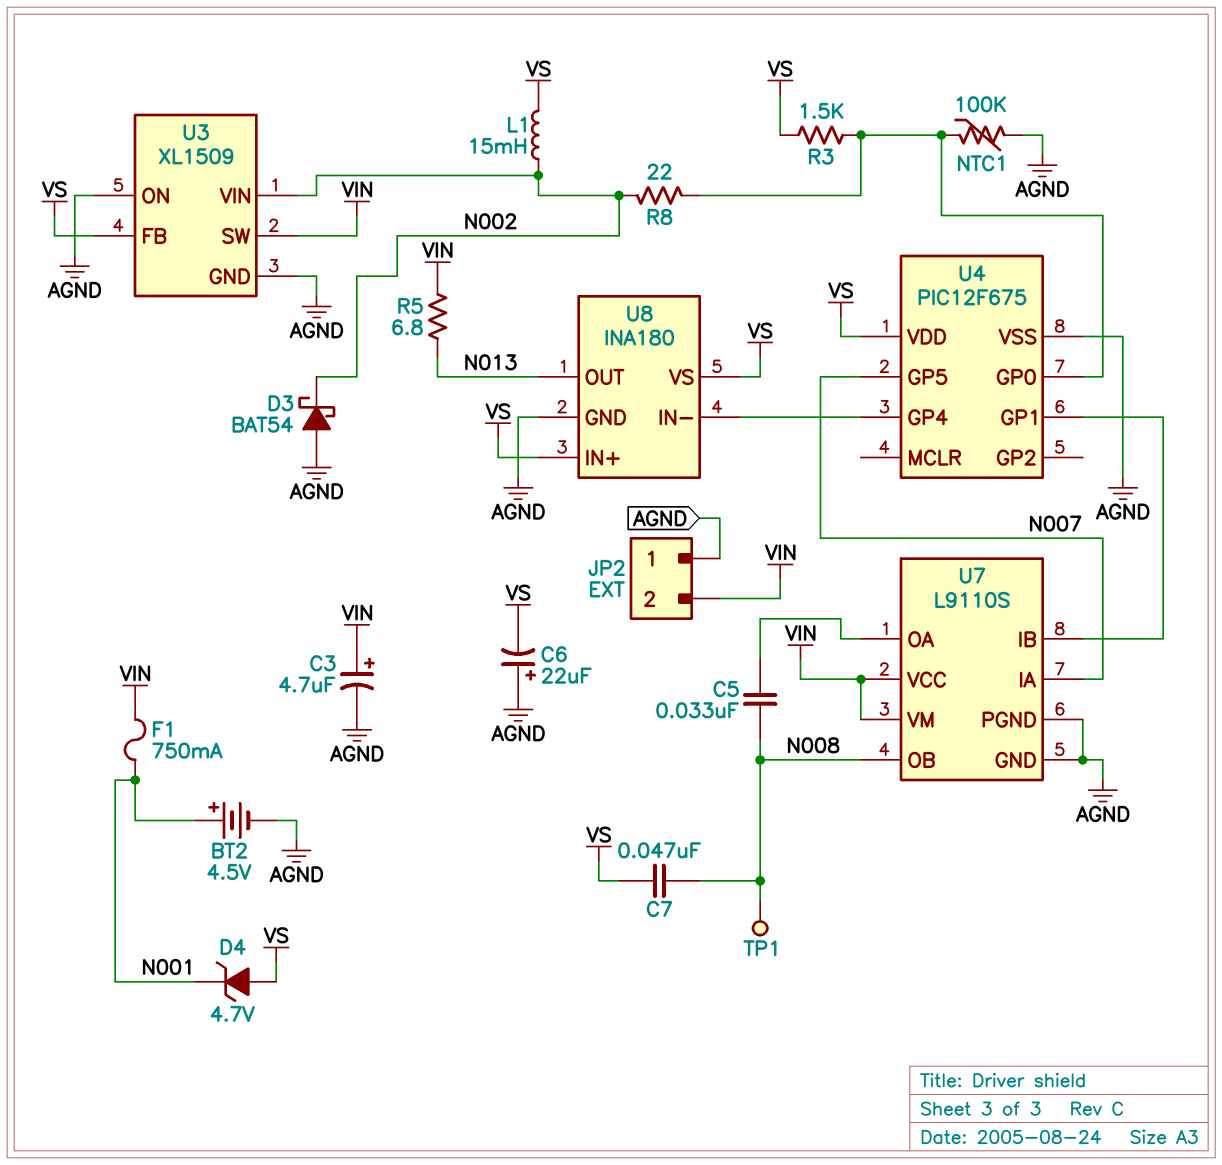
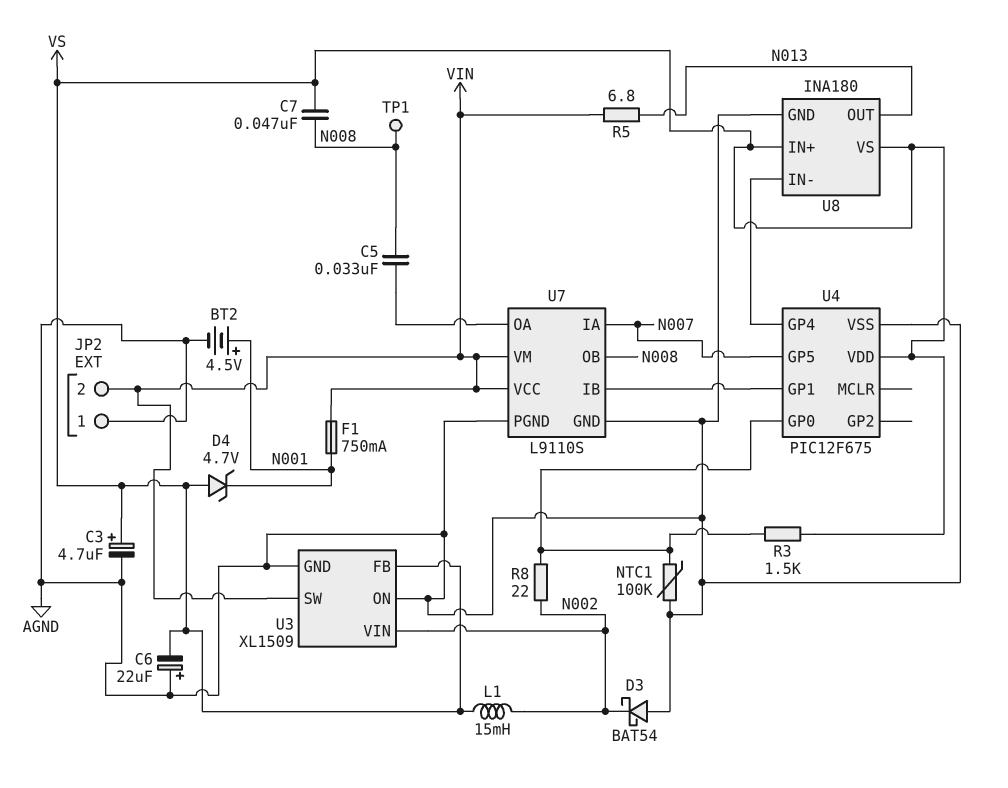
C3: 4.7uF (plus VIN, minus AGND) -> 4.7uF (plus VS, minus AGND)

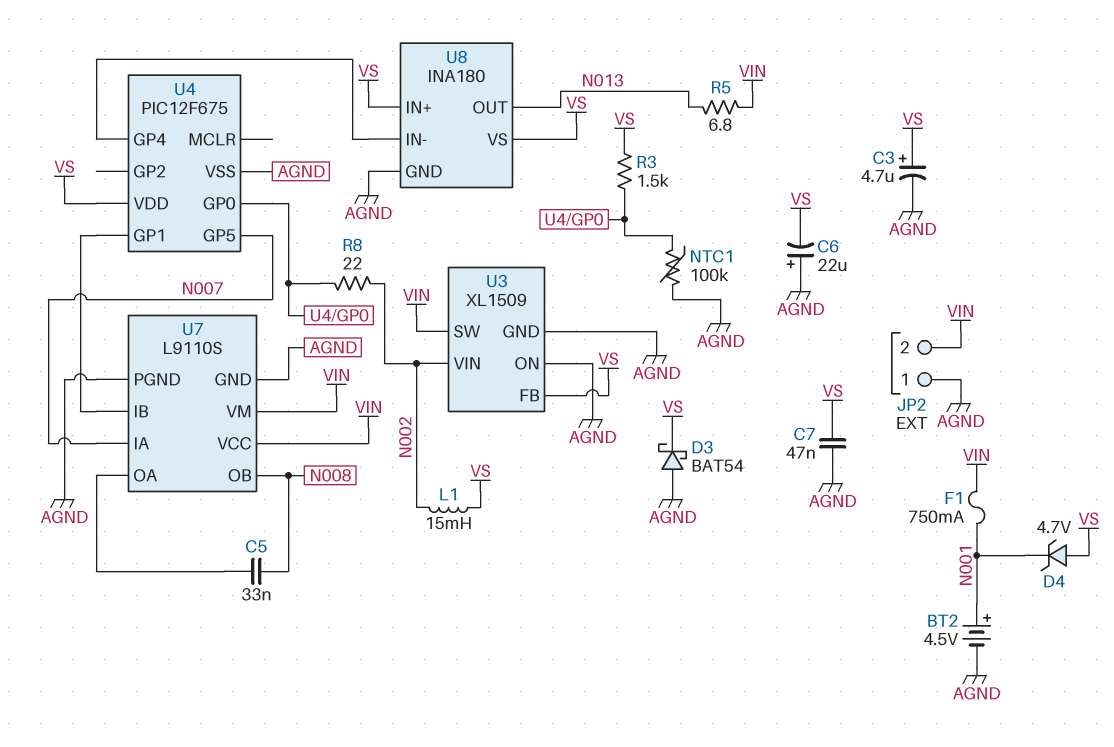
C7: 47nF (N008, VS) -> 47nF (AGND, VS)
D3: schottky BAT54 (A AGND, K N002) -> schottky BAT54 (A AGND, K VS)
TP1: test point (N008) -> none

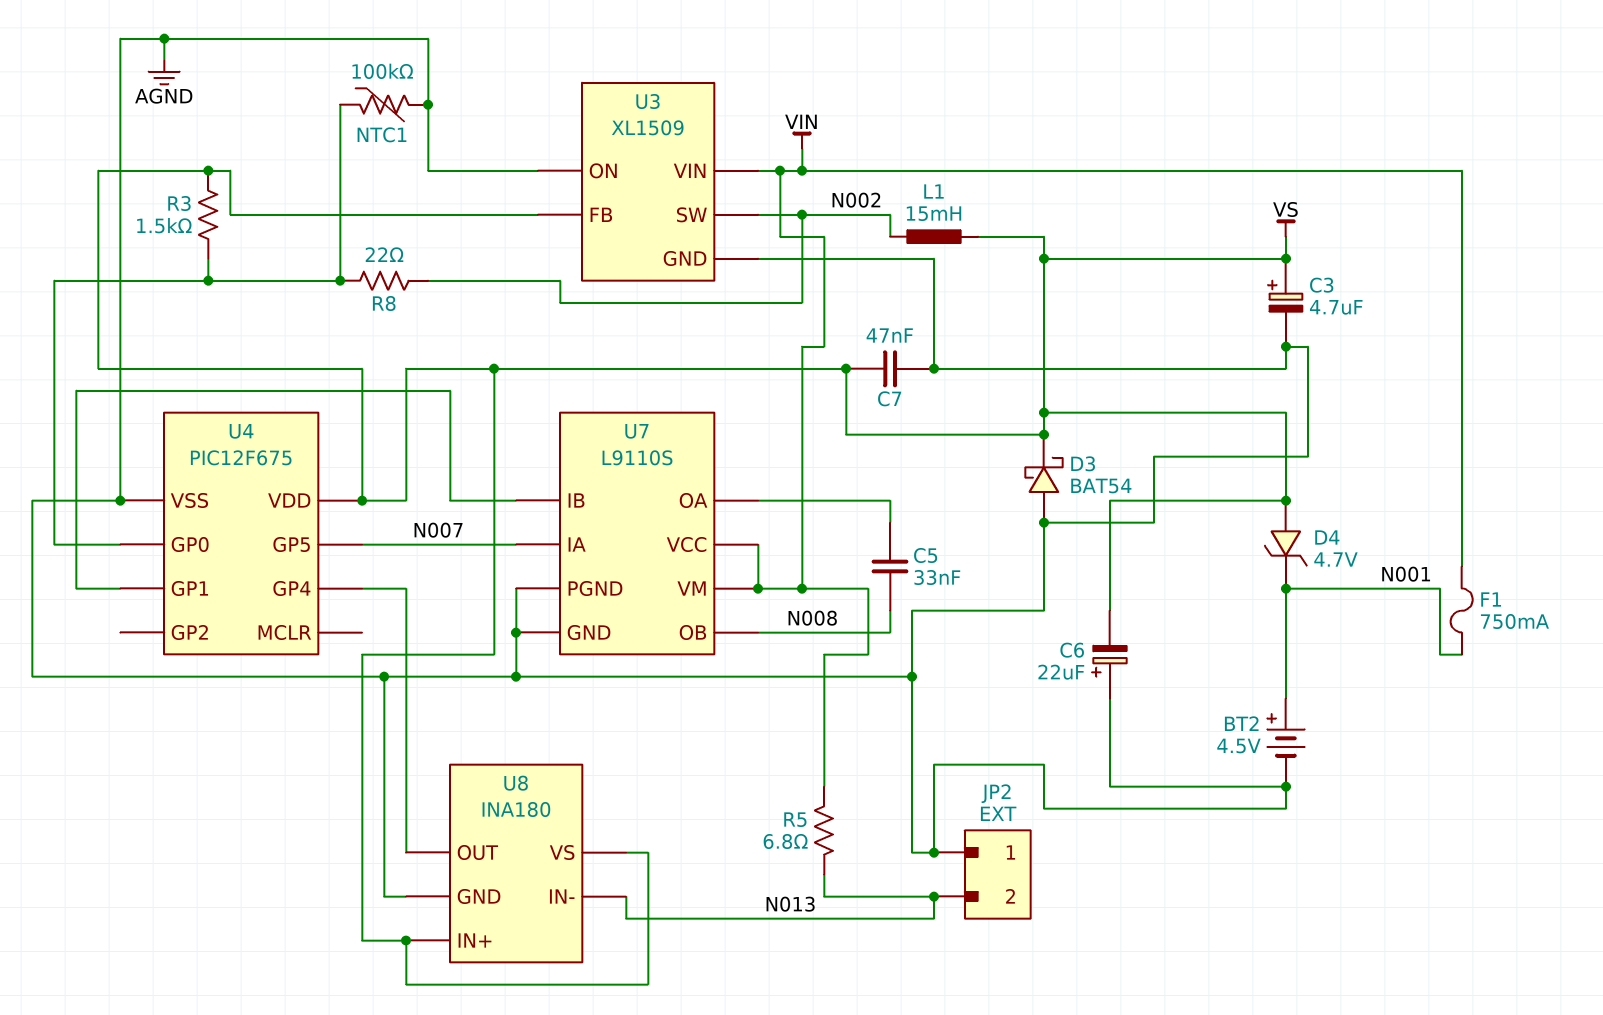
JP2 pin 2: VIN -> N013
U3 pin SW: VIN -> N002
U3 pin VIN: N002 -> VIN
U8 pin IN-: U4/GP4 -> N013
U8 pin OUT: N013 -> U4/GP4

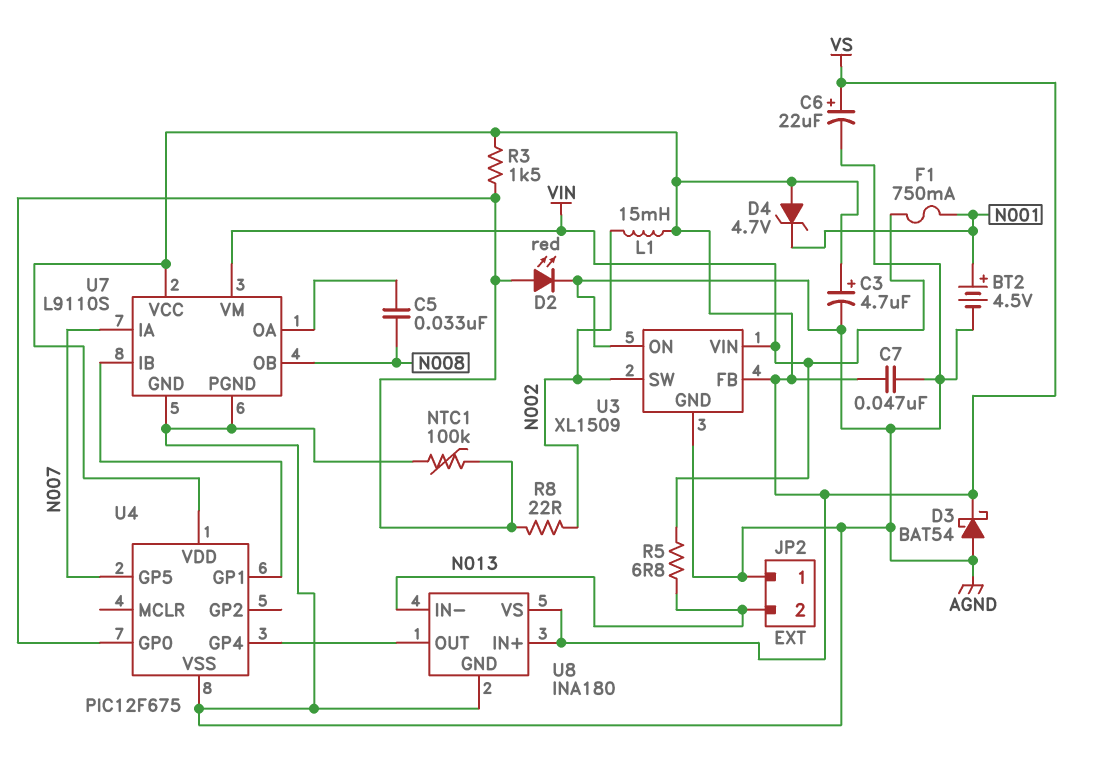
C6: 22uF (plus AGND, minus VS) -> 22uF (plus VS, minus AGND)
D2: none -> LED red (A U4/GP0, K AGND)
U7 pin VCC: VIN -> VS

